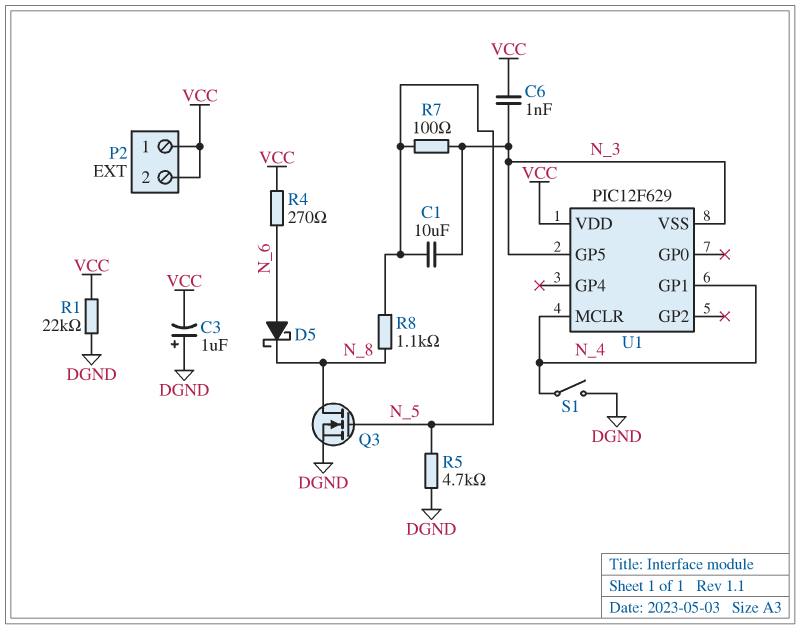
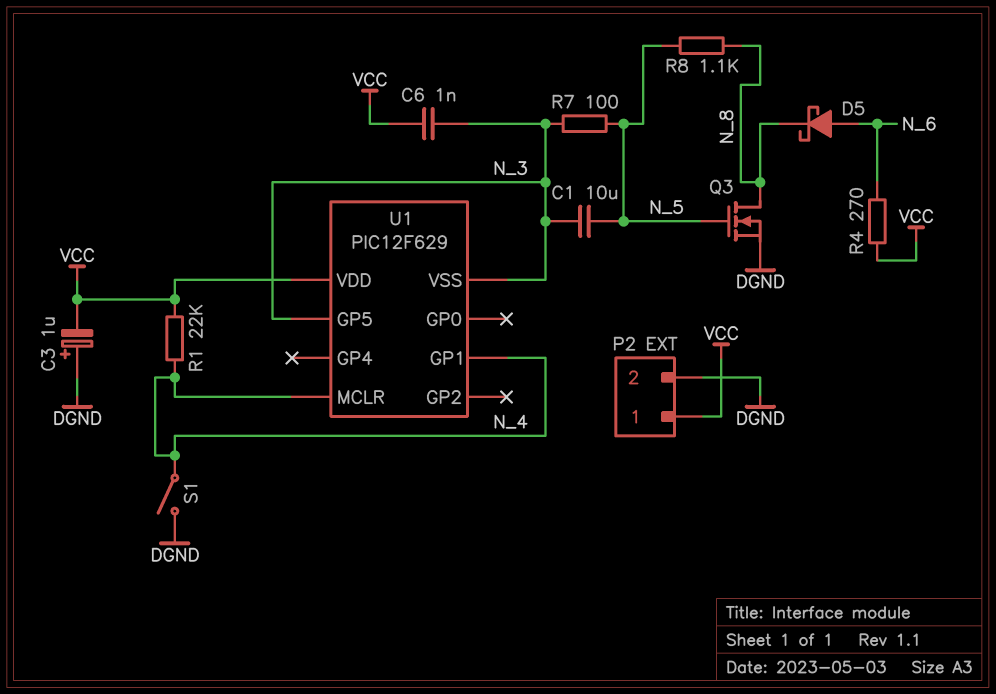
P2 pin 2: VCC -> DGND
R1: 22k (DGND, VCC) -> 22k (N_4, VCC)
R5: 4.7k (DGND, N_5) -> none

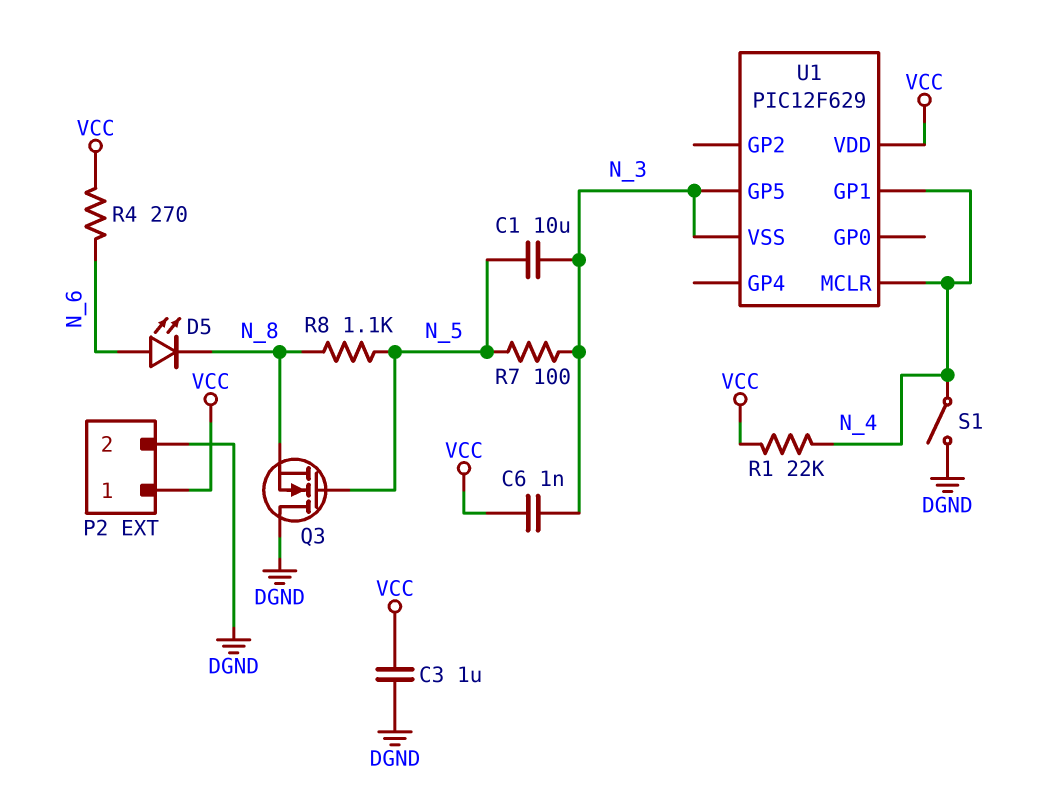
C3: 1uF (plus DGND, minus VCC) -> 1uF (DGND, VCC)
D5: schottky (A N_6, K N_8) -> LED (A N_6, K N_8)
Q3: NMOS (G N_5, D N_8, S DGND) -> NMOS (G N_5, D DGND, S N_8)

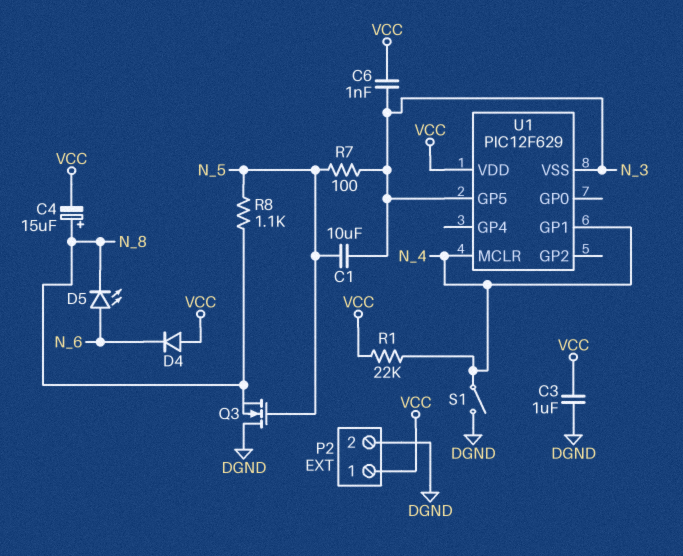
C4: none -> 15uF (plus N_8, minus VCC)
D4: none -> diode (A VCC, K N_6)
R4: 270 (N_6, VCC) -> none

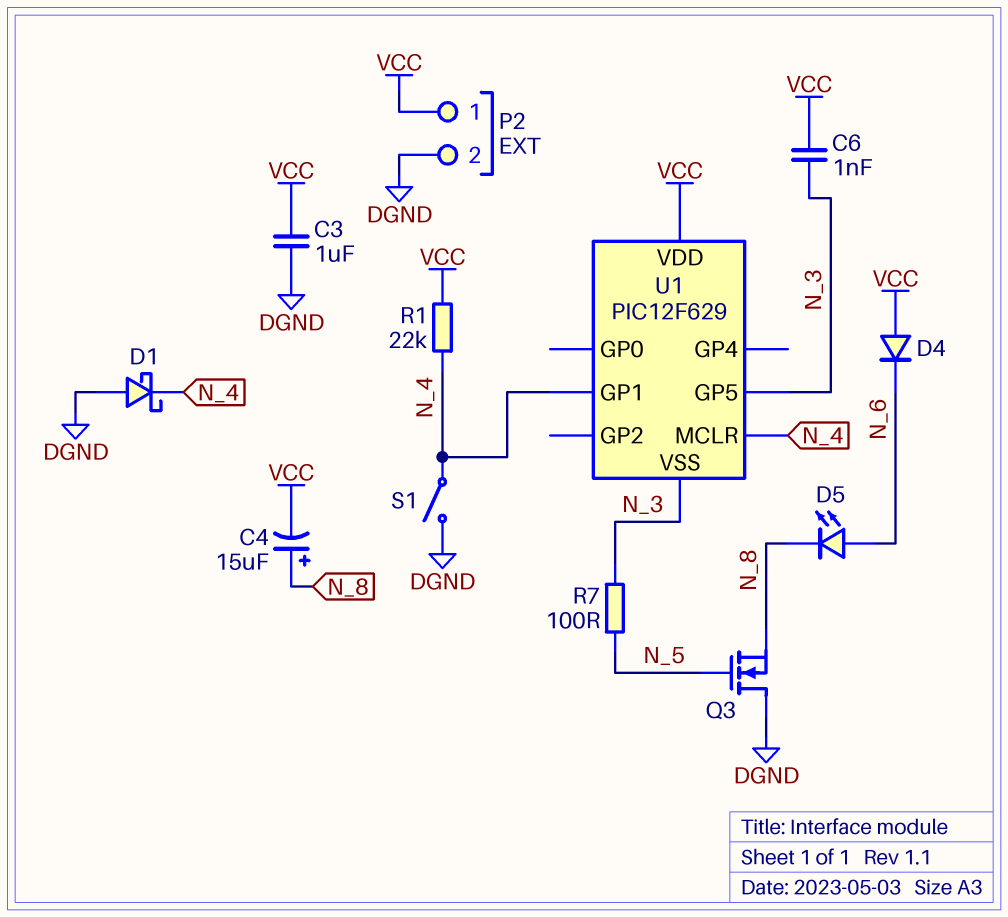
C1: 10uF (N_3, N_5) -> none
D1: none -> schottky (A DGND, K N_4)
R8: 1.1k (N_5, N_8) -> none

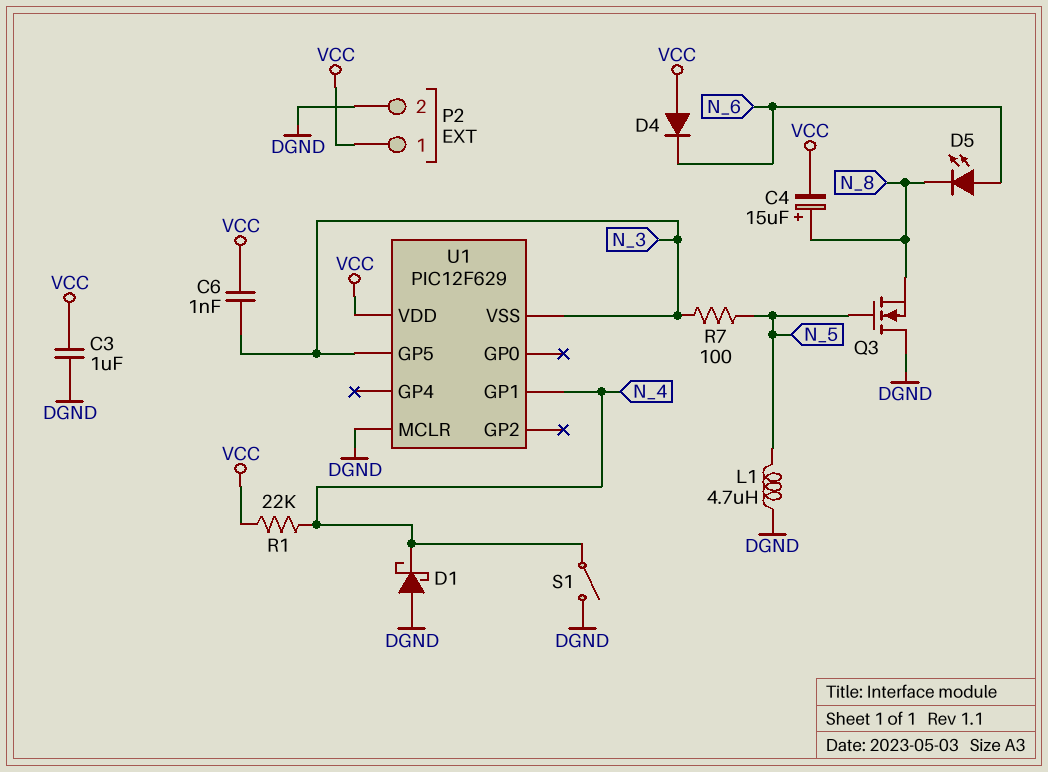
L1: none -> 4.7uH (DGND, N_5)
U1 pin MCLR: N_4 -> DGND

